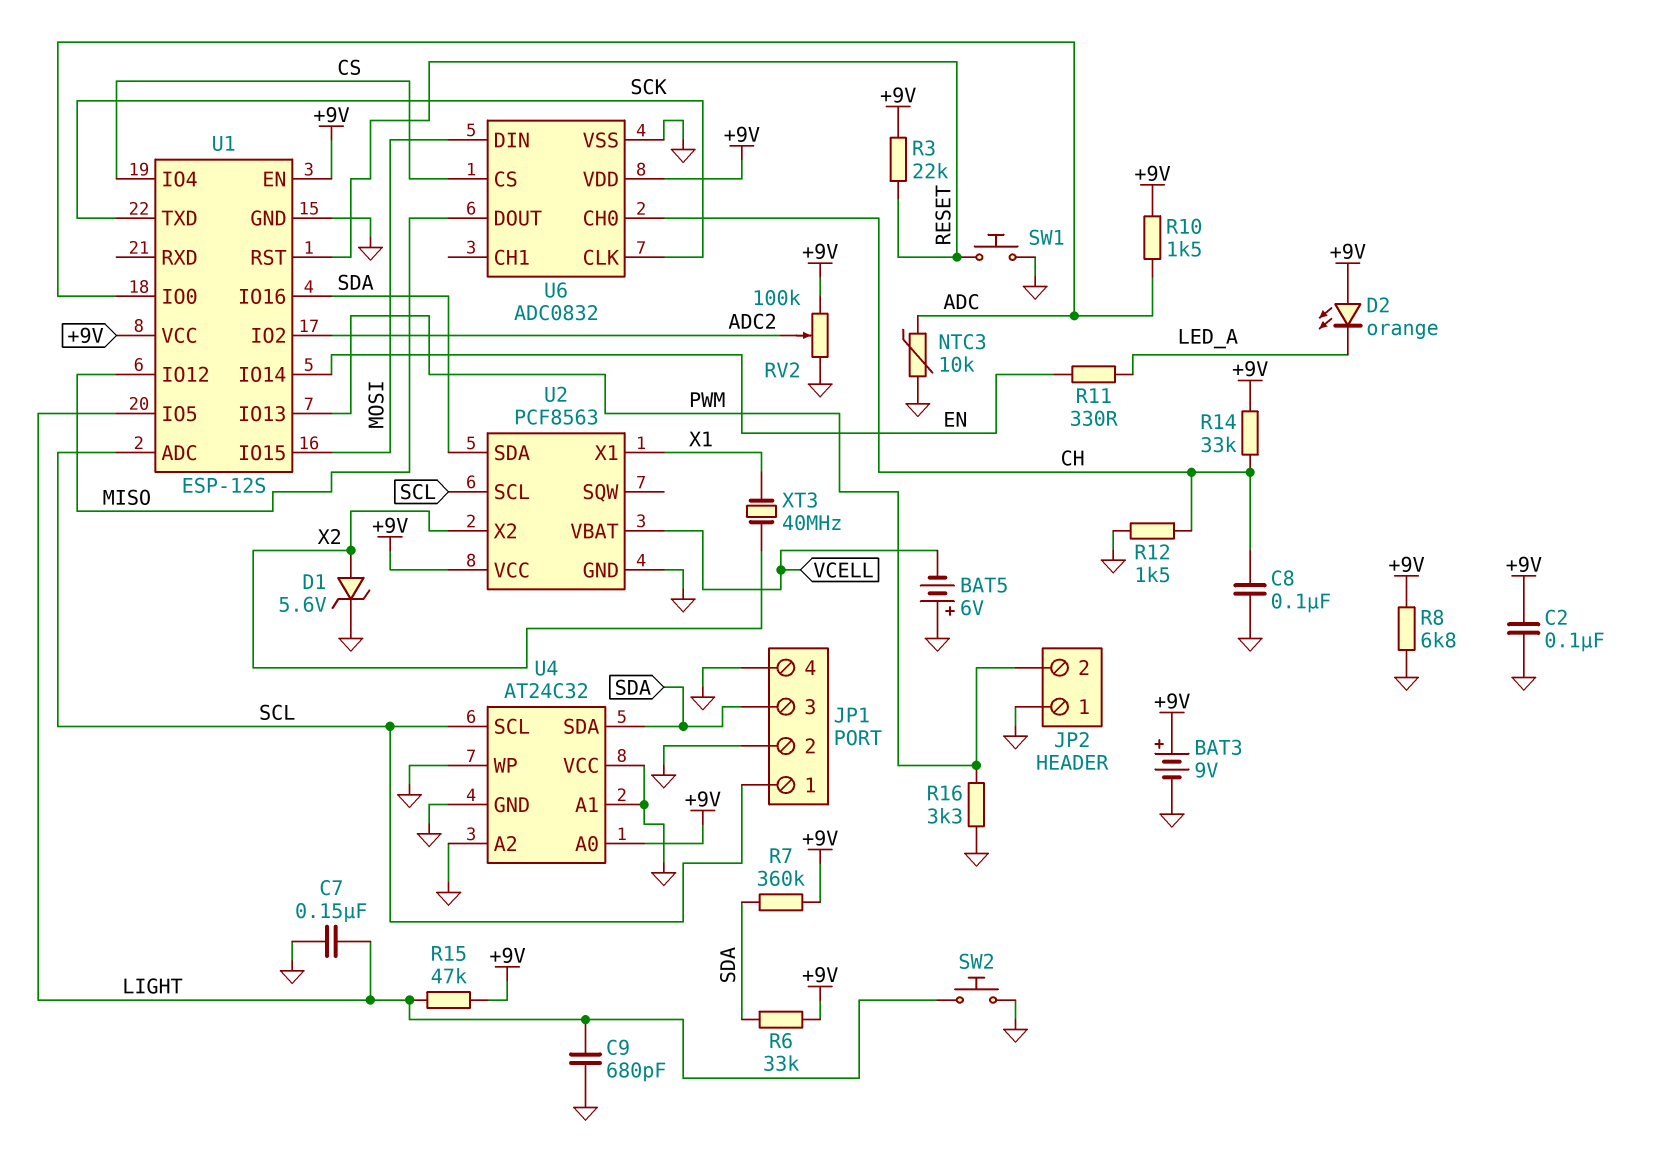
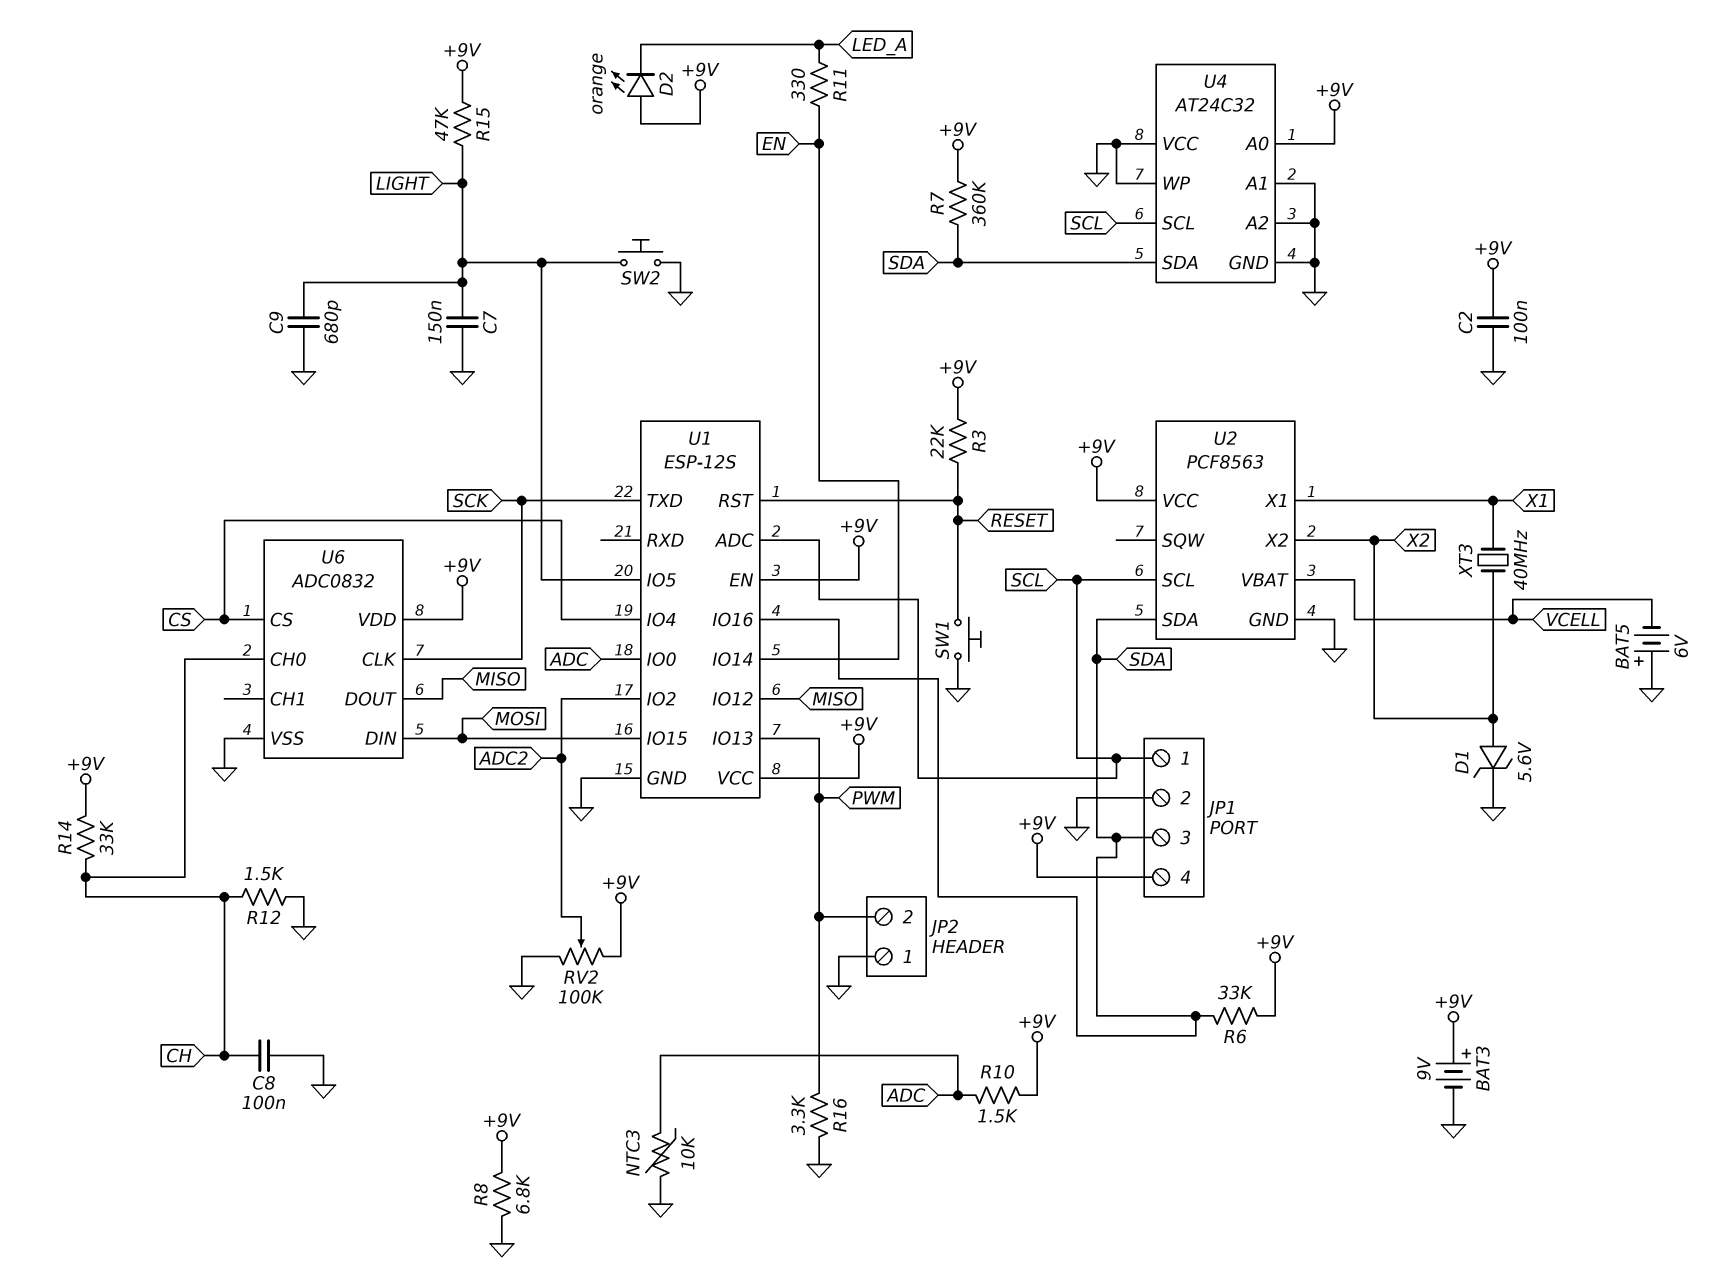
JP1 pin 4: GND -> +9V

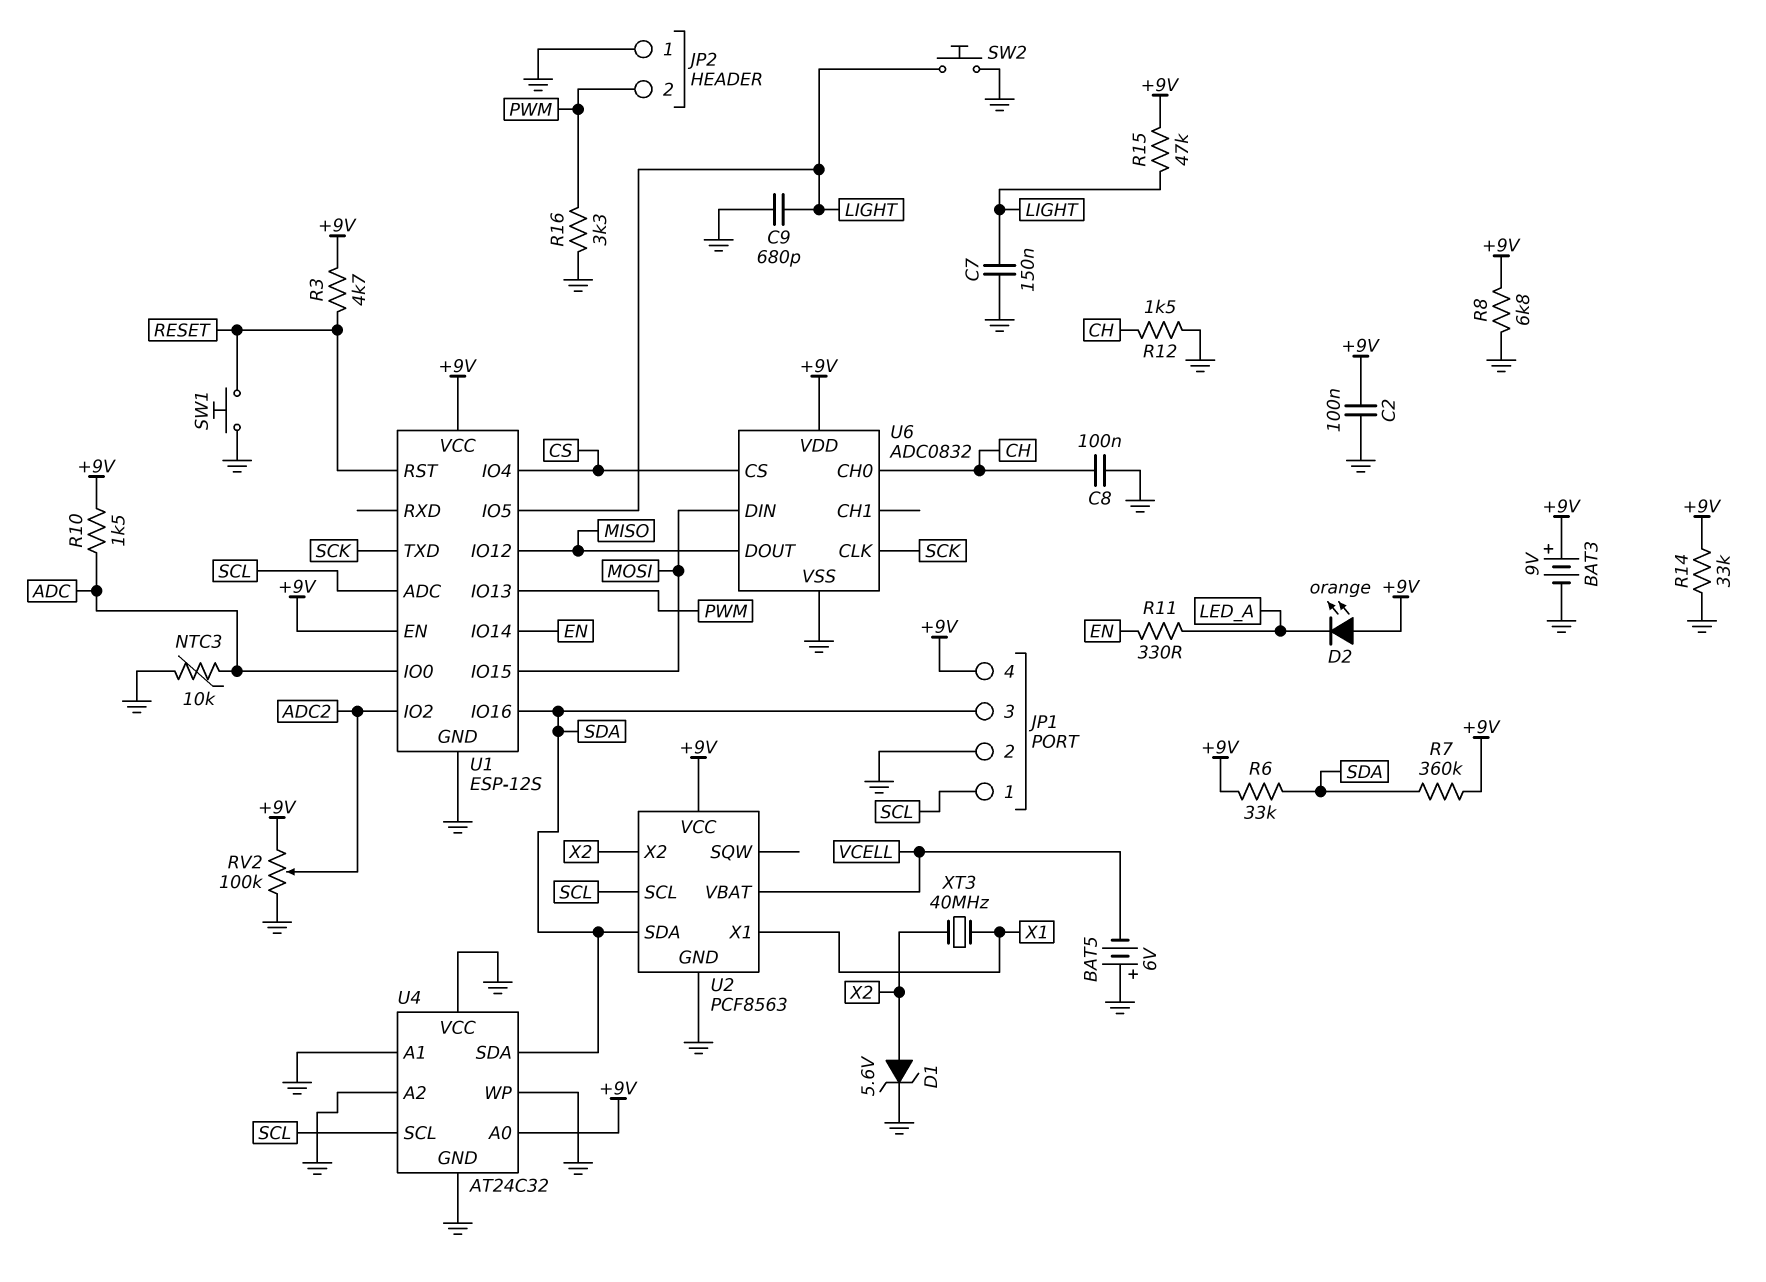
R3: 22k (+9V, RESET) -> 4.7k (+9V, RESET)
R14: 33k (+9V, CH) -> 33k (+9V, GND)

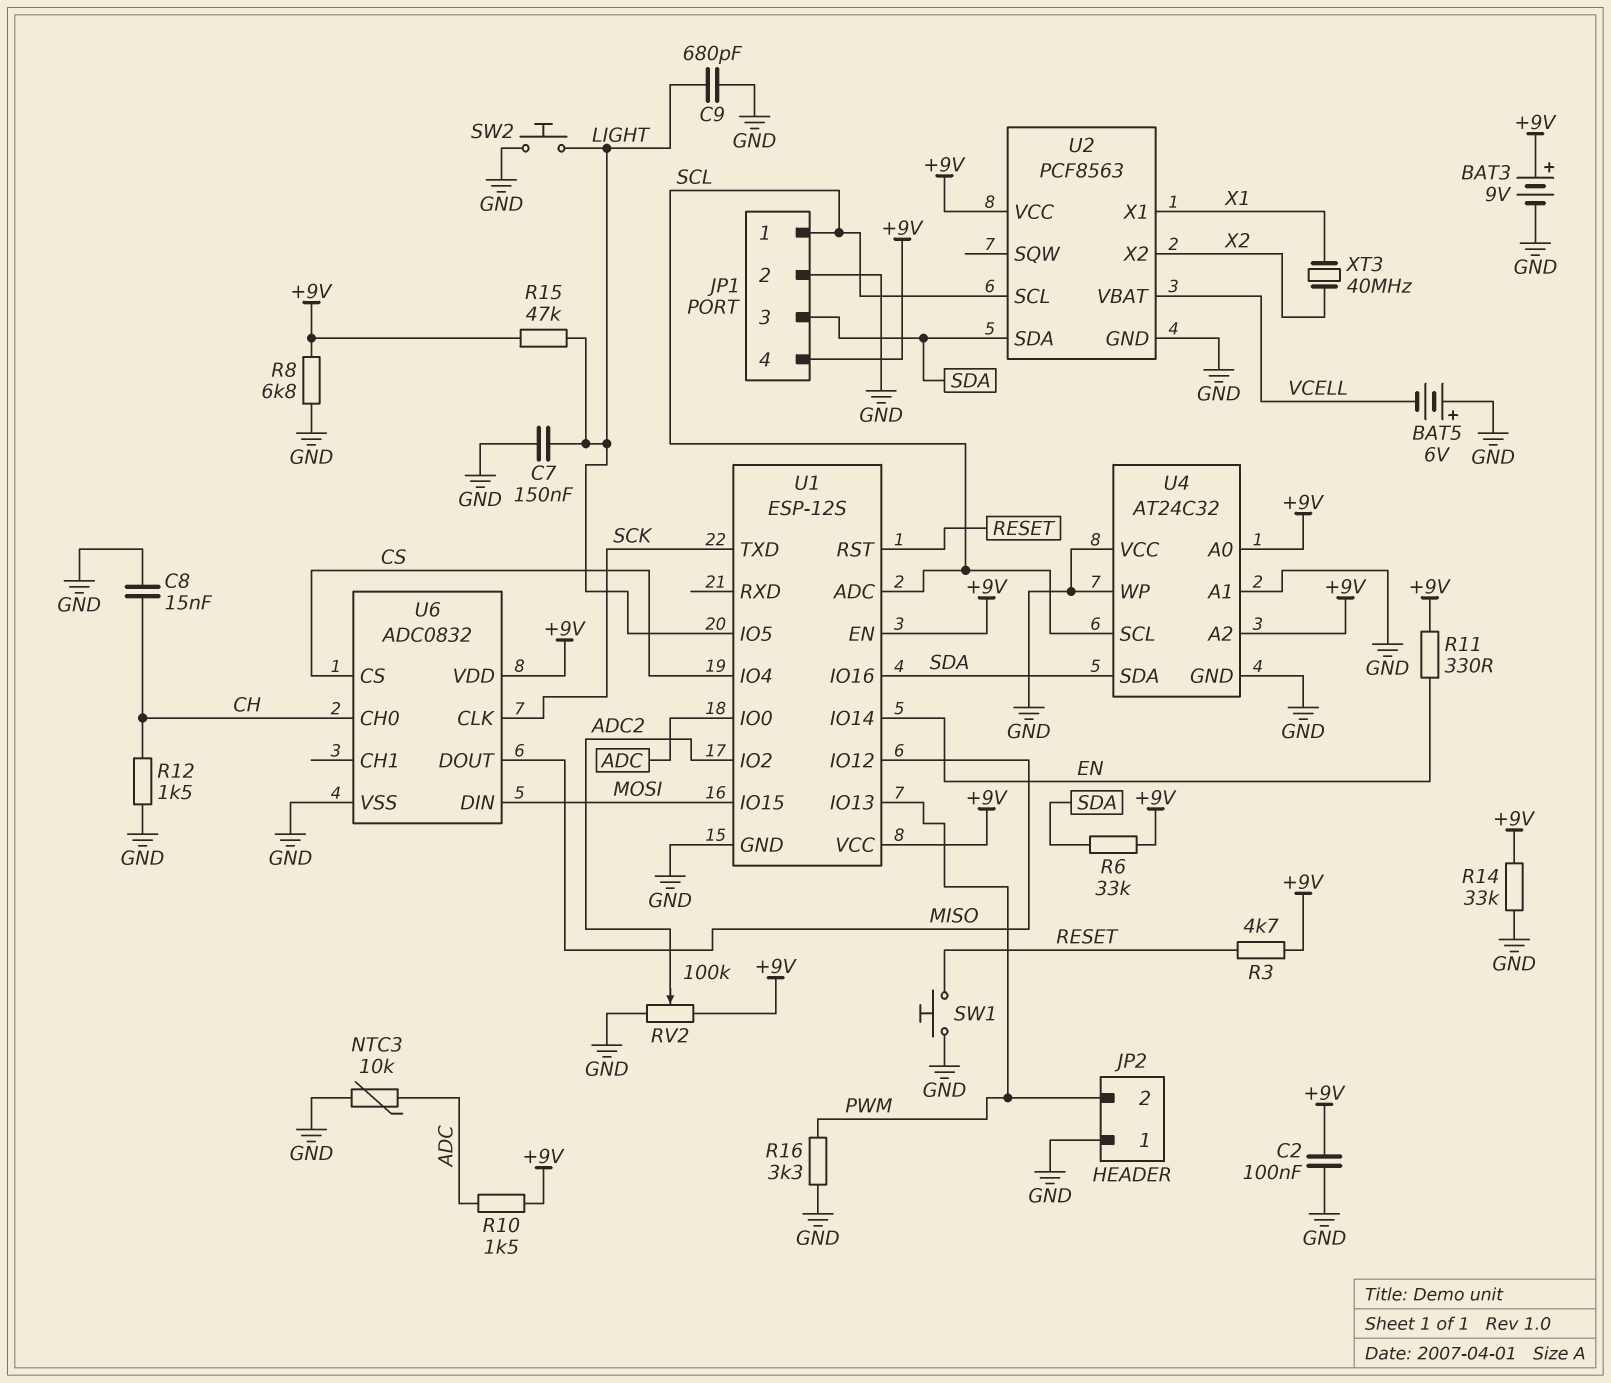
C8: 100nF (CH, GND) -> 15nF (CH, GND)
D1: zener 5.6V (A X2, K GND) -> none
D2: LED orange (A +9V, K LED_A) -> none
R7: 360k (+9V, SDA) -> none
R11: 330 (EN, LED_A) -> 330 (+9V, EN)
U4 pin A2: GND -> +9V

